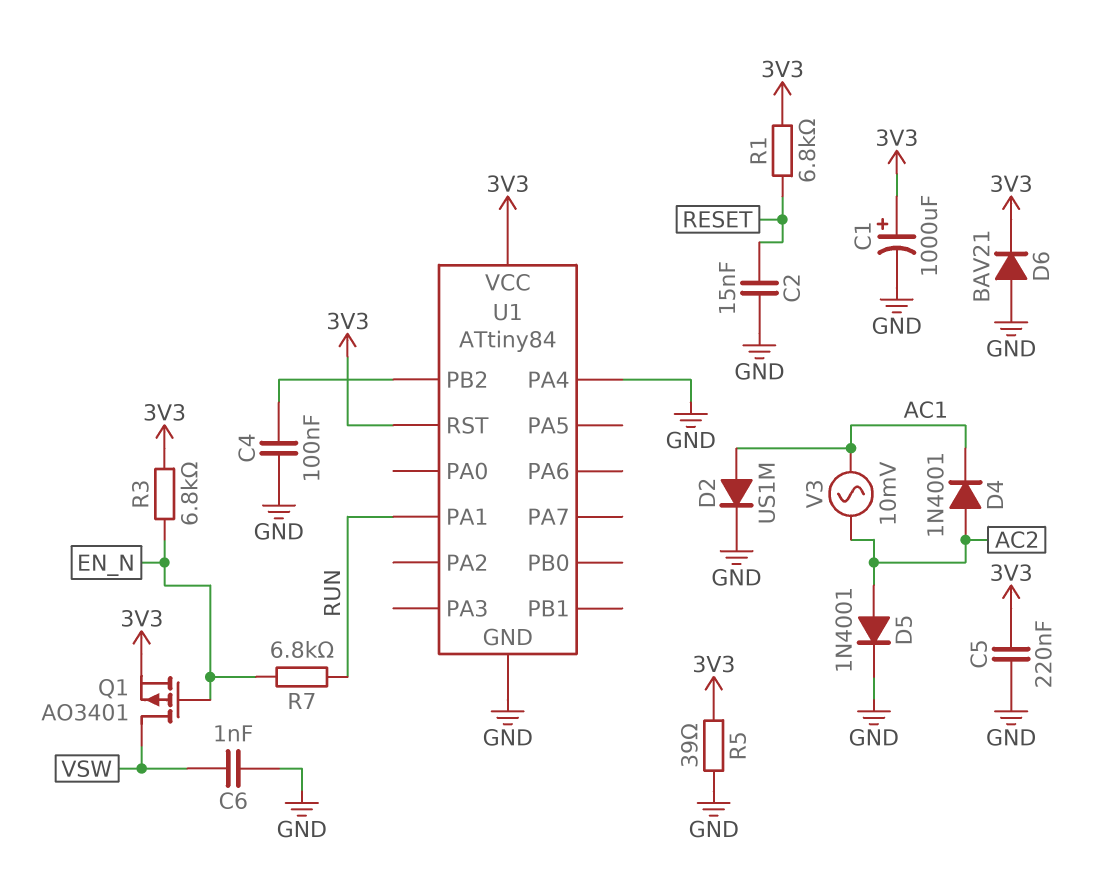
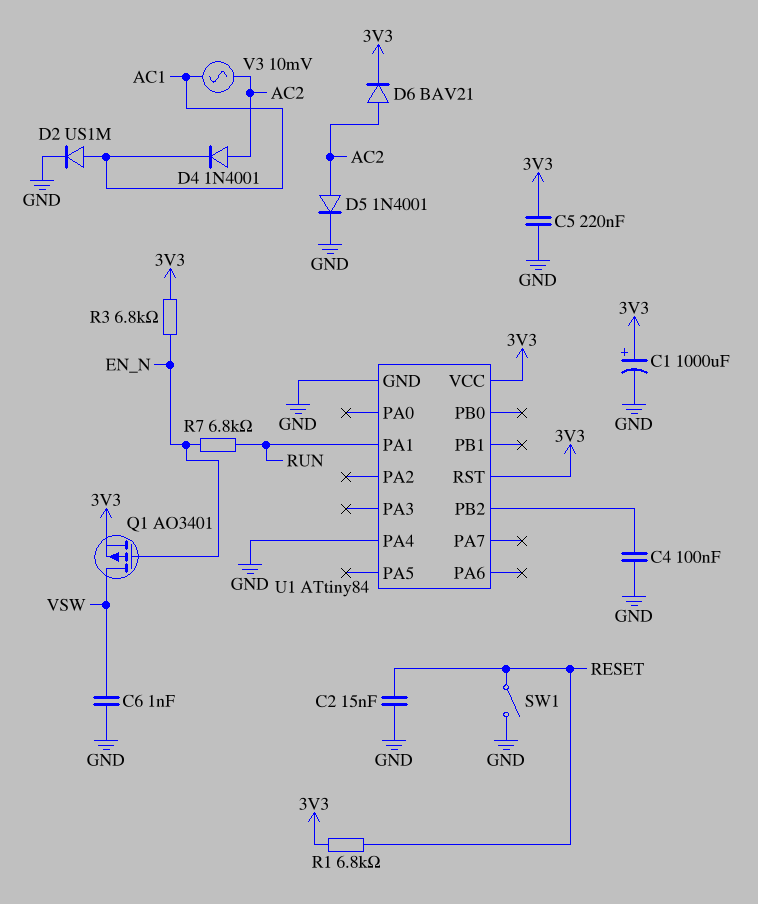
D6: diode BAV21 (A GND, K 3V3) -> diode BAV21 (A AC2, K 3V3)
R5: 39 (3V3, GND) -> none
SW1: none -> switch (GND, RESET)

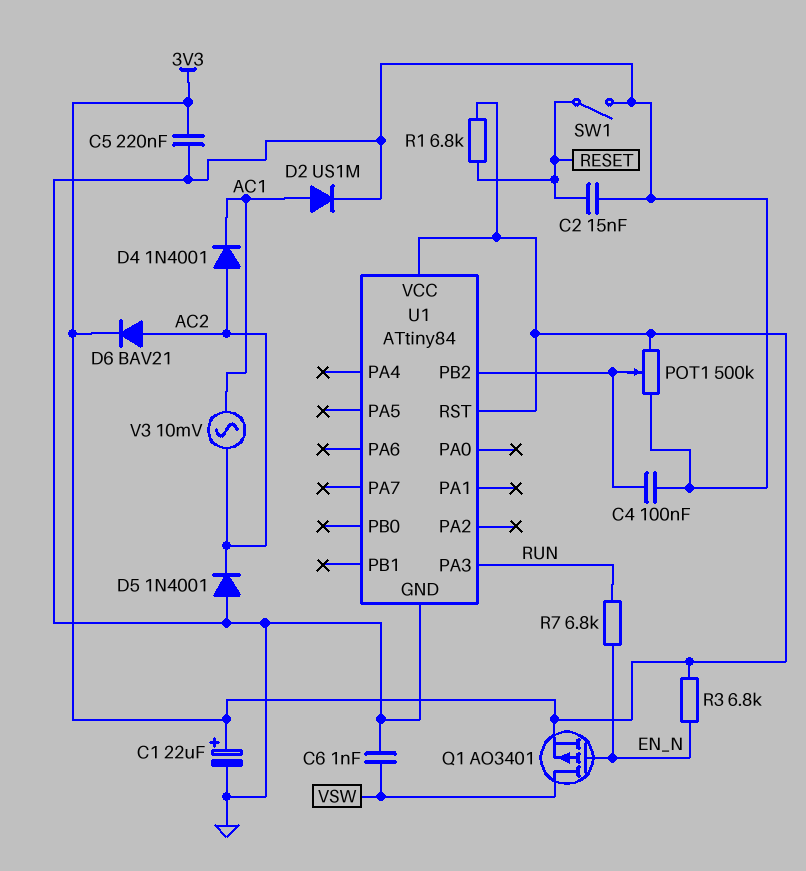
C1: 1000uF (plus 3V3, minus GND) -> 22uF (plus 3V3, minus GND)
D5: diode 1N4001 (A AC2, K GND) -> diode 1N4001 (A GND, K AC2)
POT1: none -> 500k (3V3, GND, wiper U1/PB2)
U1 pin PA1: RUN -> none
U1 pin PA3: none -> RUN
U1 pin PA4: GND -> none

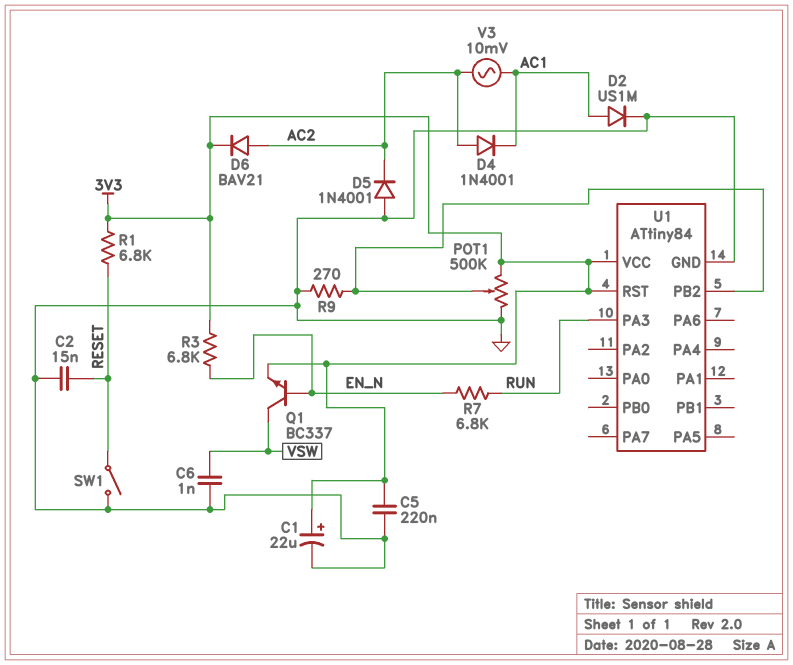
C4: 100nF (GND, U1/PB2) -> none
Q1: PMOS AO3401 (G EN_N, D VSW, S 3V3) -> NPN BC337 (B EN_N, C VSW, E 3V3)
R9: none -> 270 (GND, U1/PB2)

